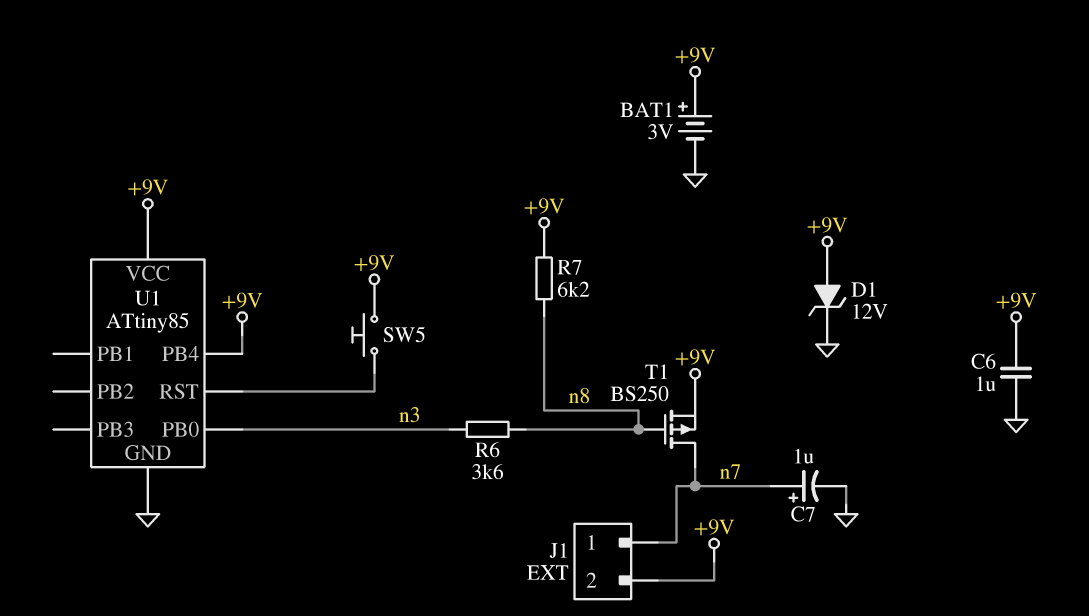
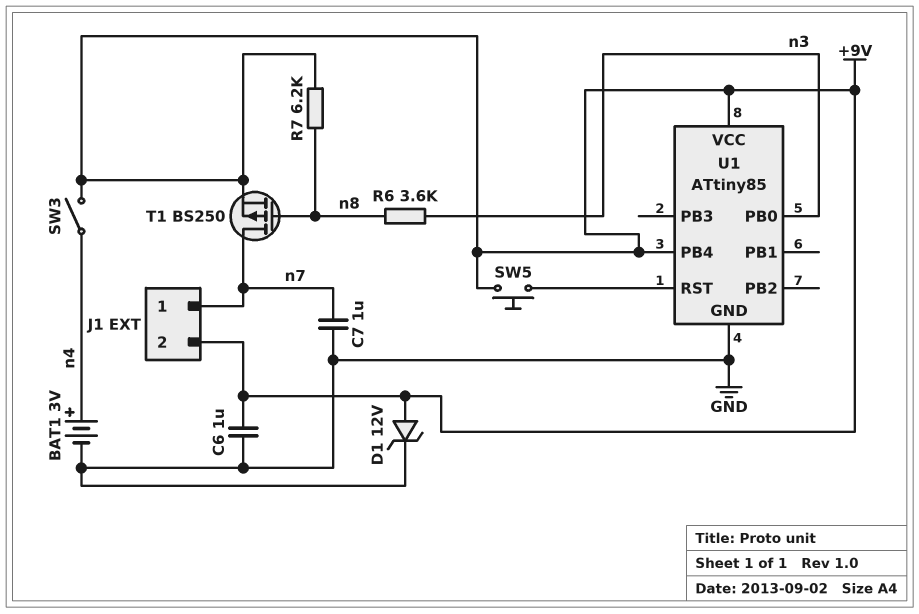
BAT1: 3V (plus +9V, minus GND) -> 3V (plus n4, minus GND)
C7: 1uF (plus n7, minus GND) -> 1uF (GND, n7)
SW3: none -> switch (+9V, n4)

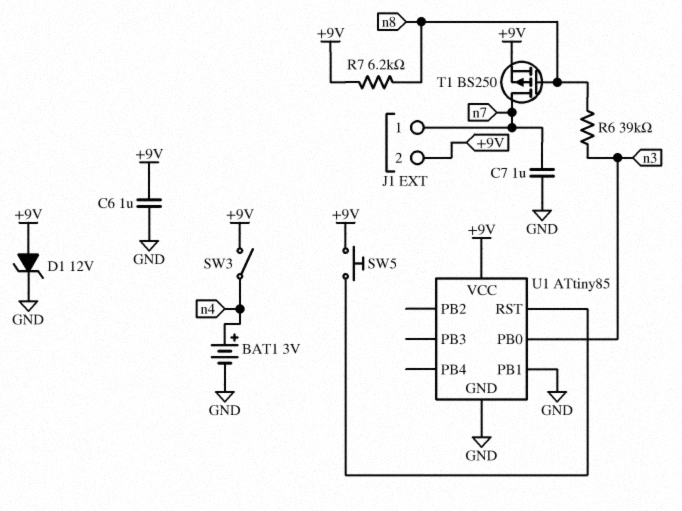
R6: 3.6k (n3, n8) -> 39k (n3, n8)
U1 pin PB1: none -> GND
U1 pin PB4: +9V -> none

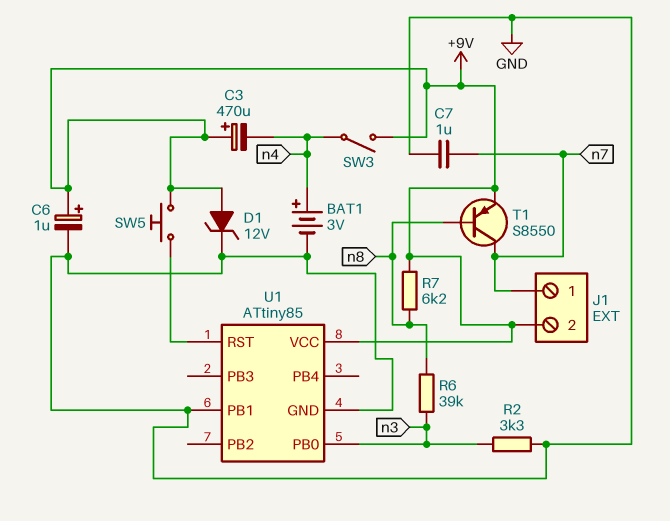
C3: none -> 470uF (plus +9V, minus n4)
C6: 1uF (+9V, GND) -> 1uF (plus +9V, minus GND)
R2: none -> 3.3k (GND, n3)
T1: PMOS BS250 (G n8, D n7, S +9V) -> PNP S8550 (B n8, C n7, E +9V)

